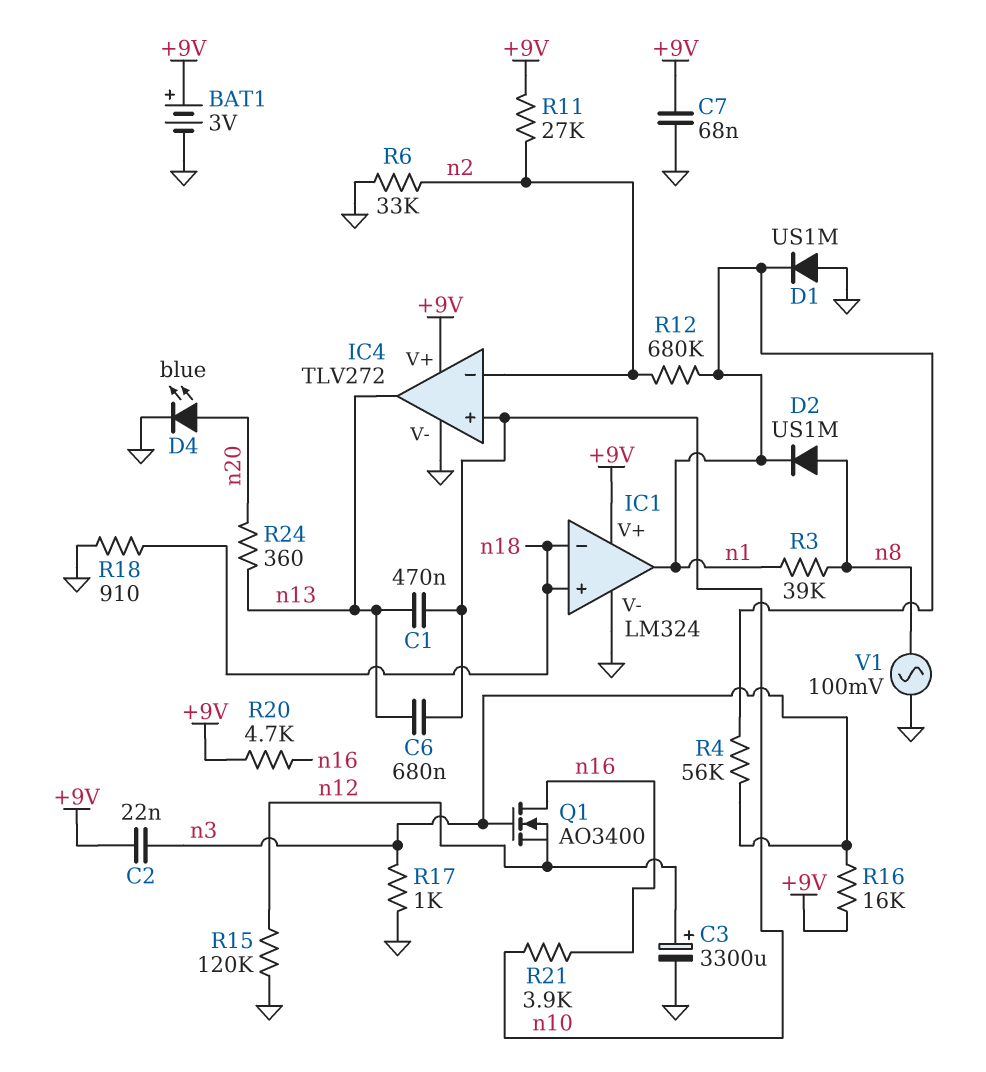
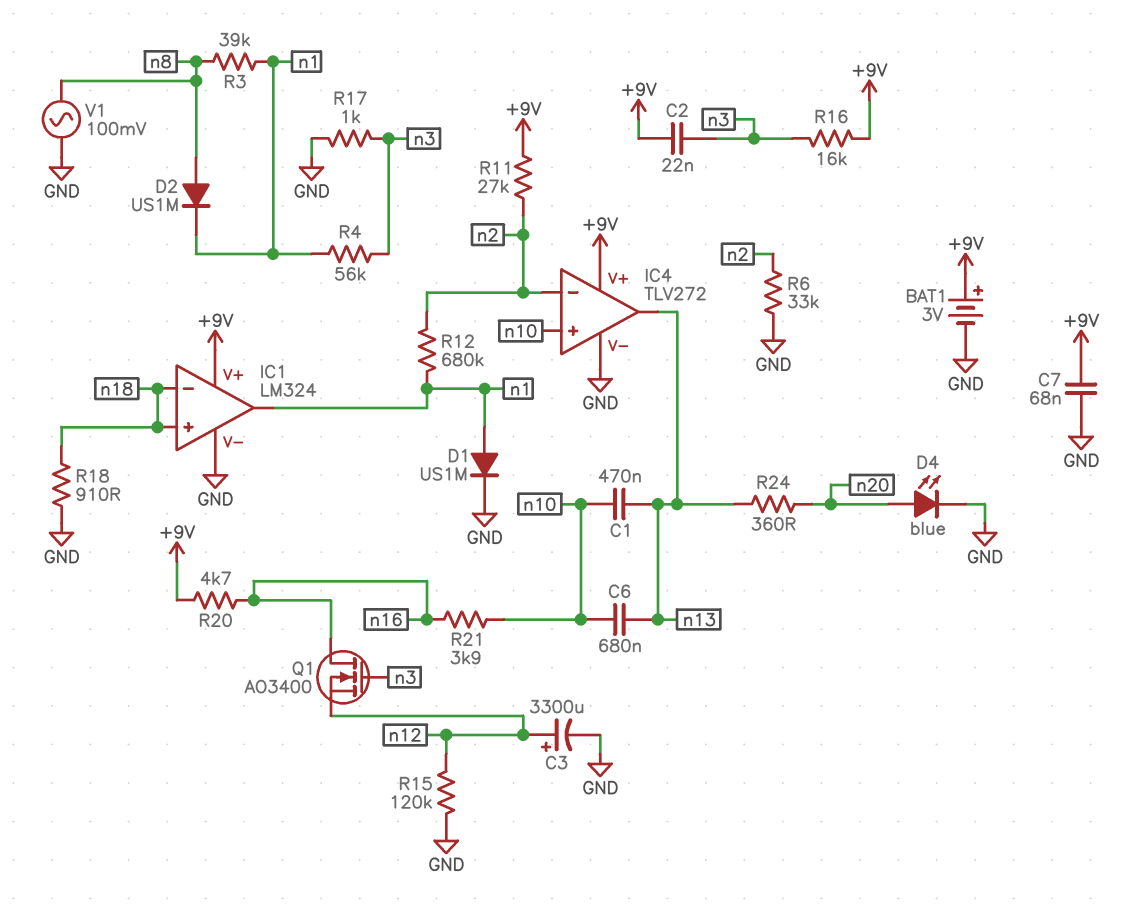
D1: diode US1M (A GND, K n1) -> diode US1M (A n1, K GND)

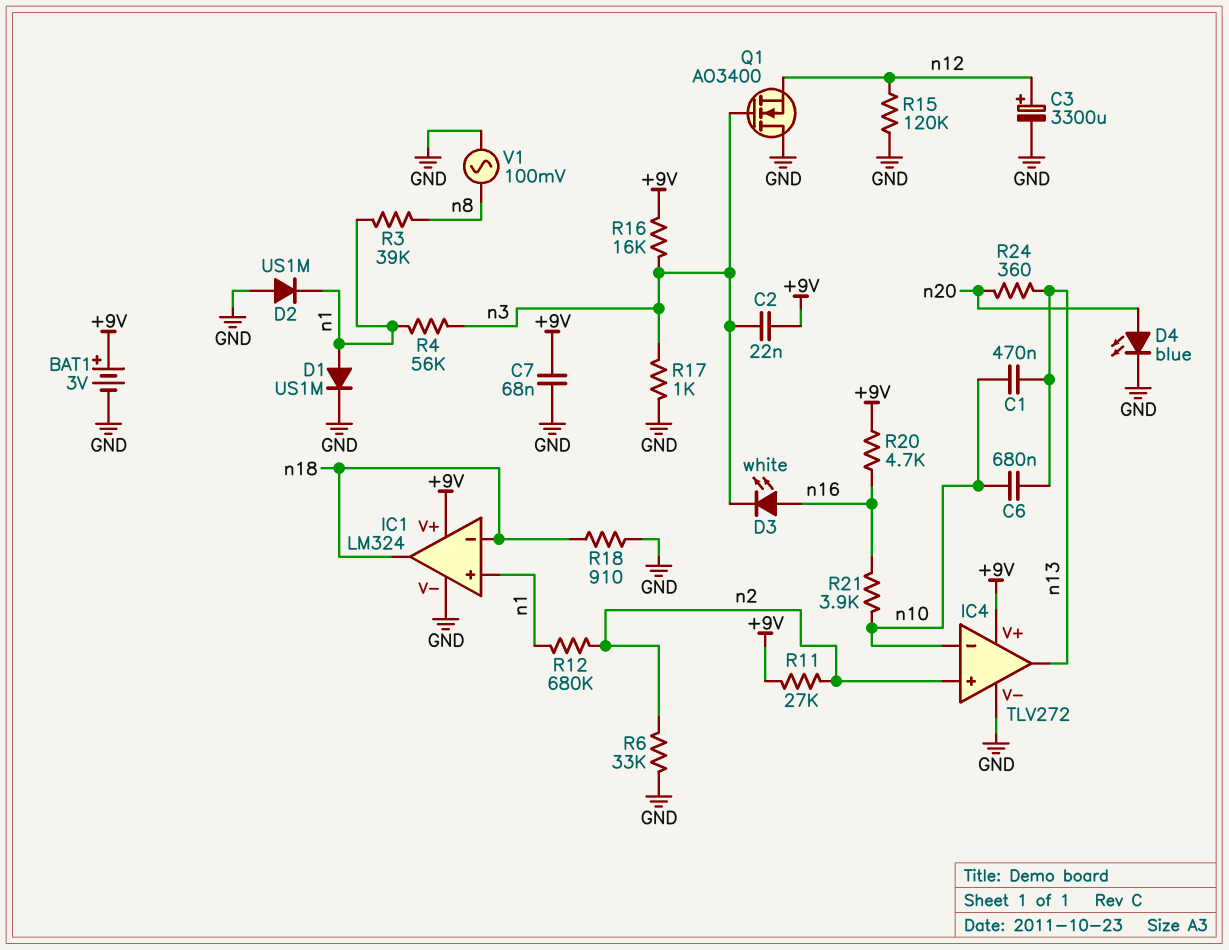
D2: diode US1M (A n8, K n1) -> diode US1M (A GND, K n1)
D3: none -> LED white (A n16, K n3)
IC1 pin in+: n18 -> n1
IC1 pin out: n1 -> n18
IC4 pin in+: n10 -> n2
IC4 pin in-: n2 -> n10
Q1: NMOS AO3400 (G n3, D n16, S n12) -> NMOS AO3400 (G n3, D GND, S n12)

